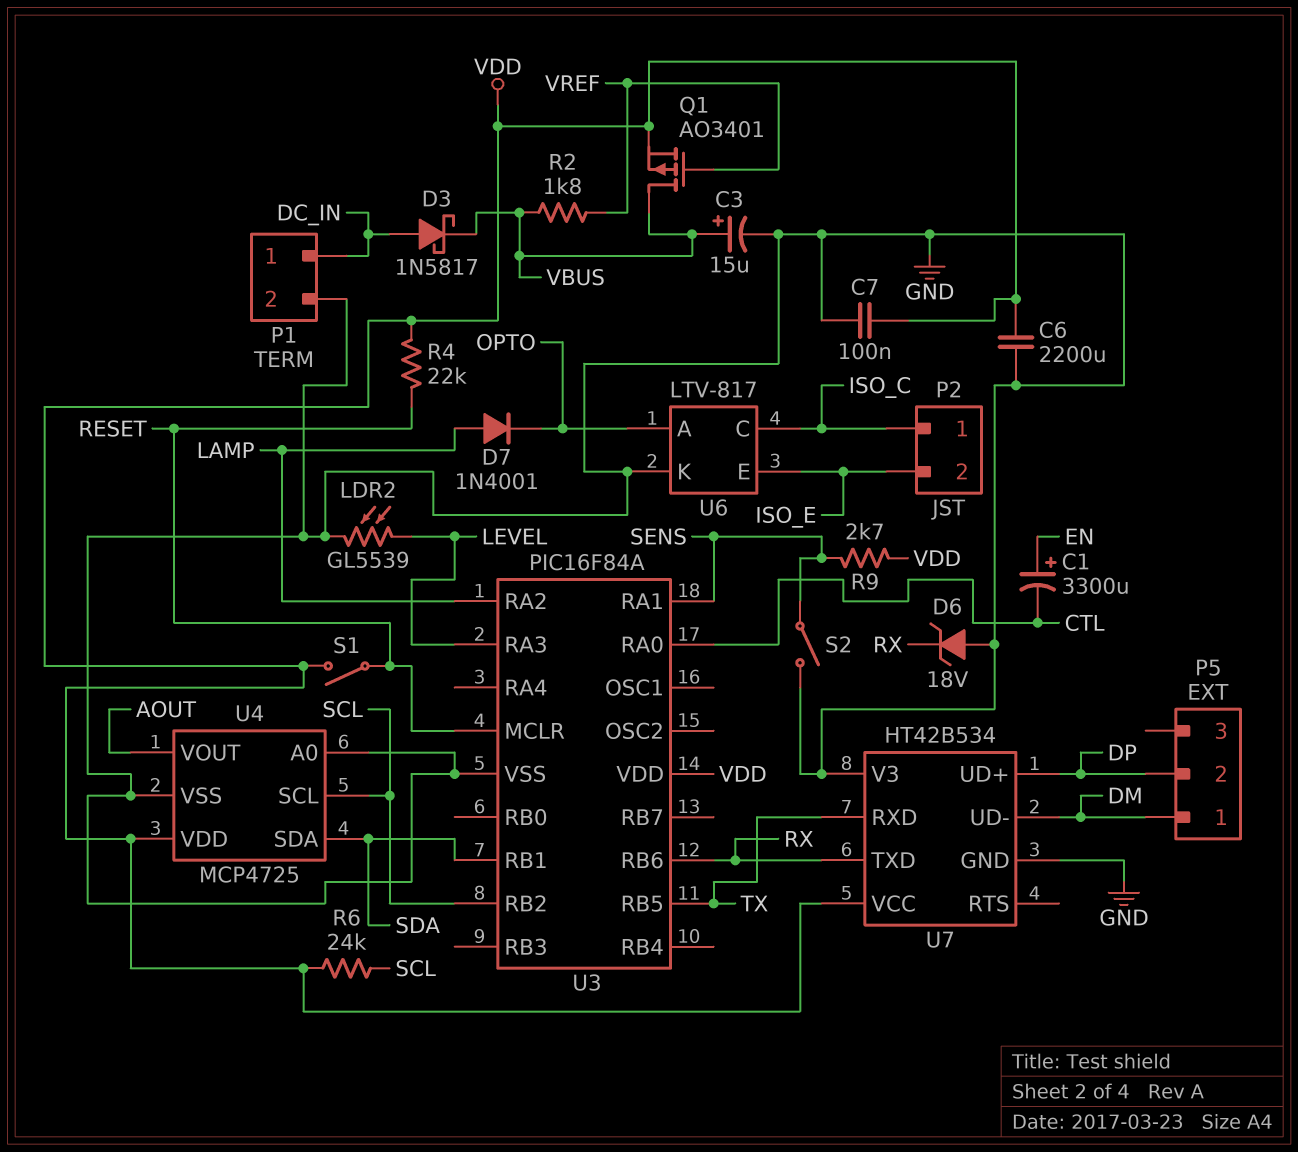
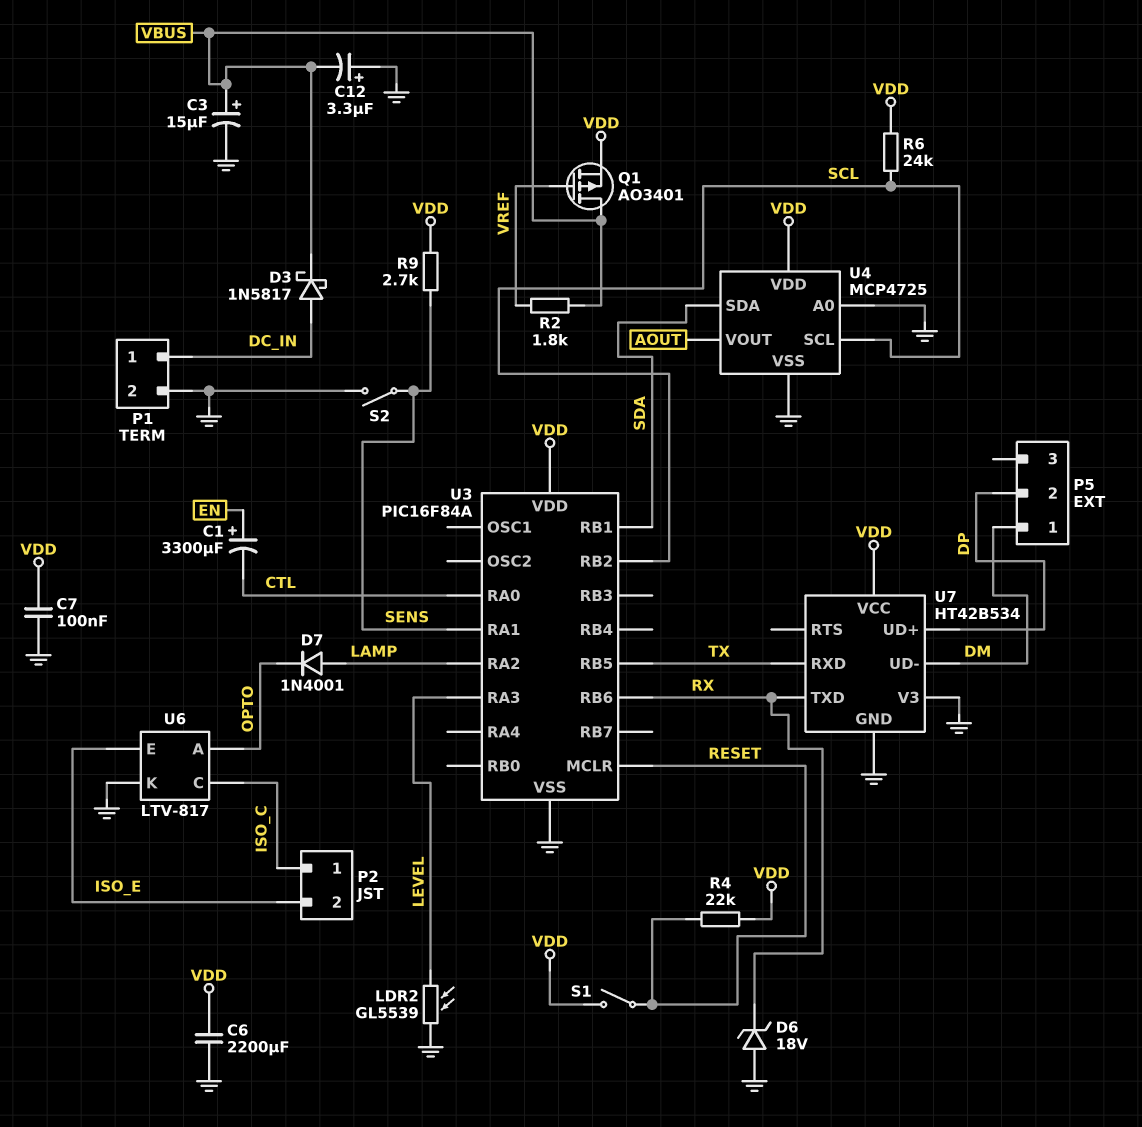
C12: none -> 3.3uF (plus GND, minus VBUS)

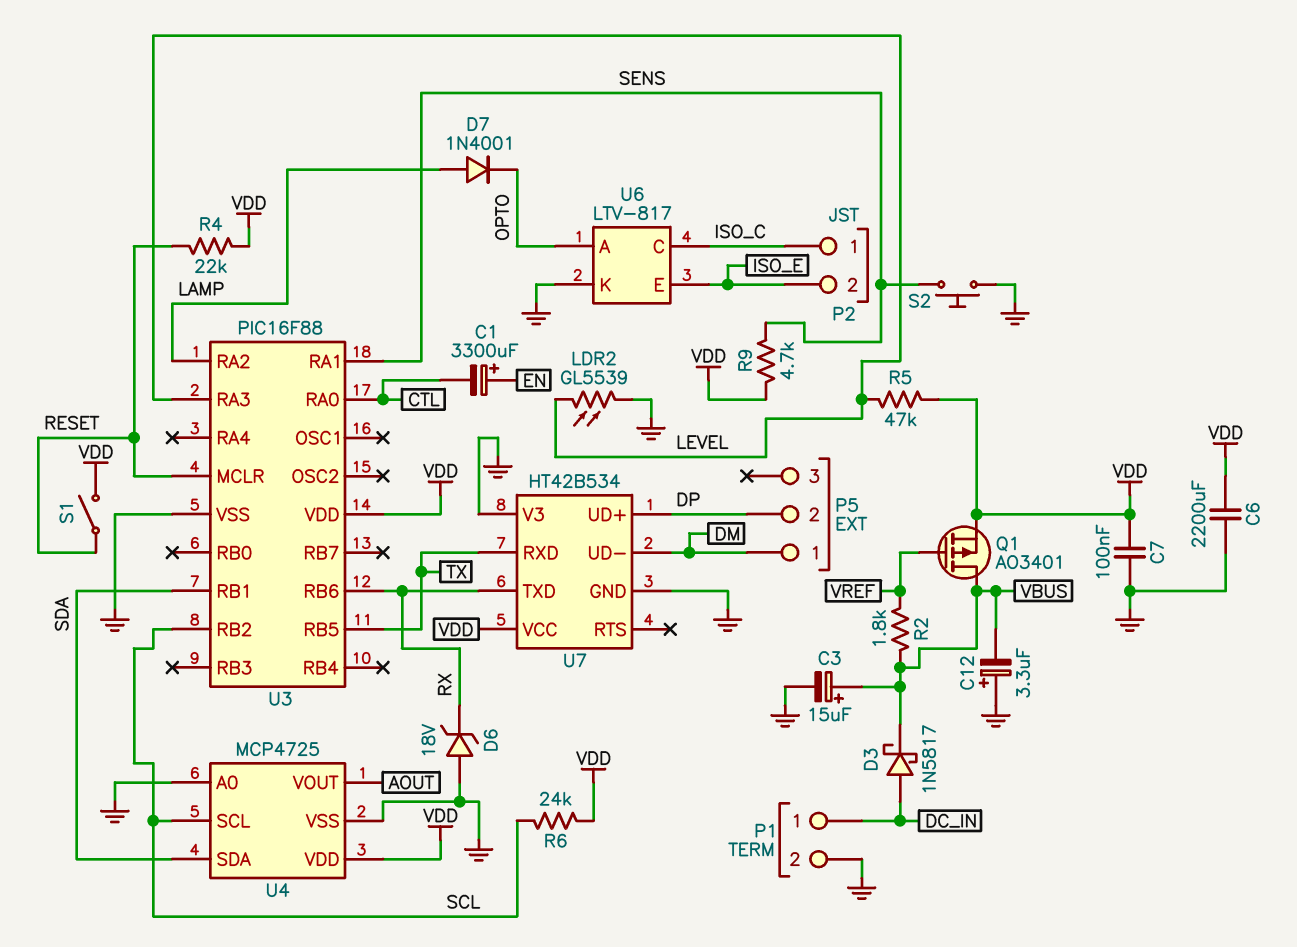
R5: none -> 47k (LEVEL, VDD)
R9: 2.7k (SENS, VDD) -> 4.7k (SENS, VDD)
S2: switch (GND, SENS) -> button (GND, SENS)
U3: PIC16F84A -> PIC16F88

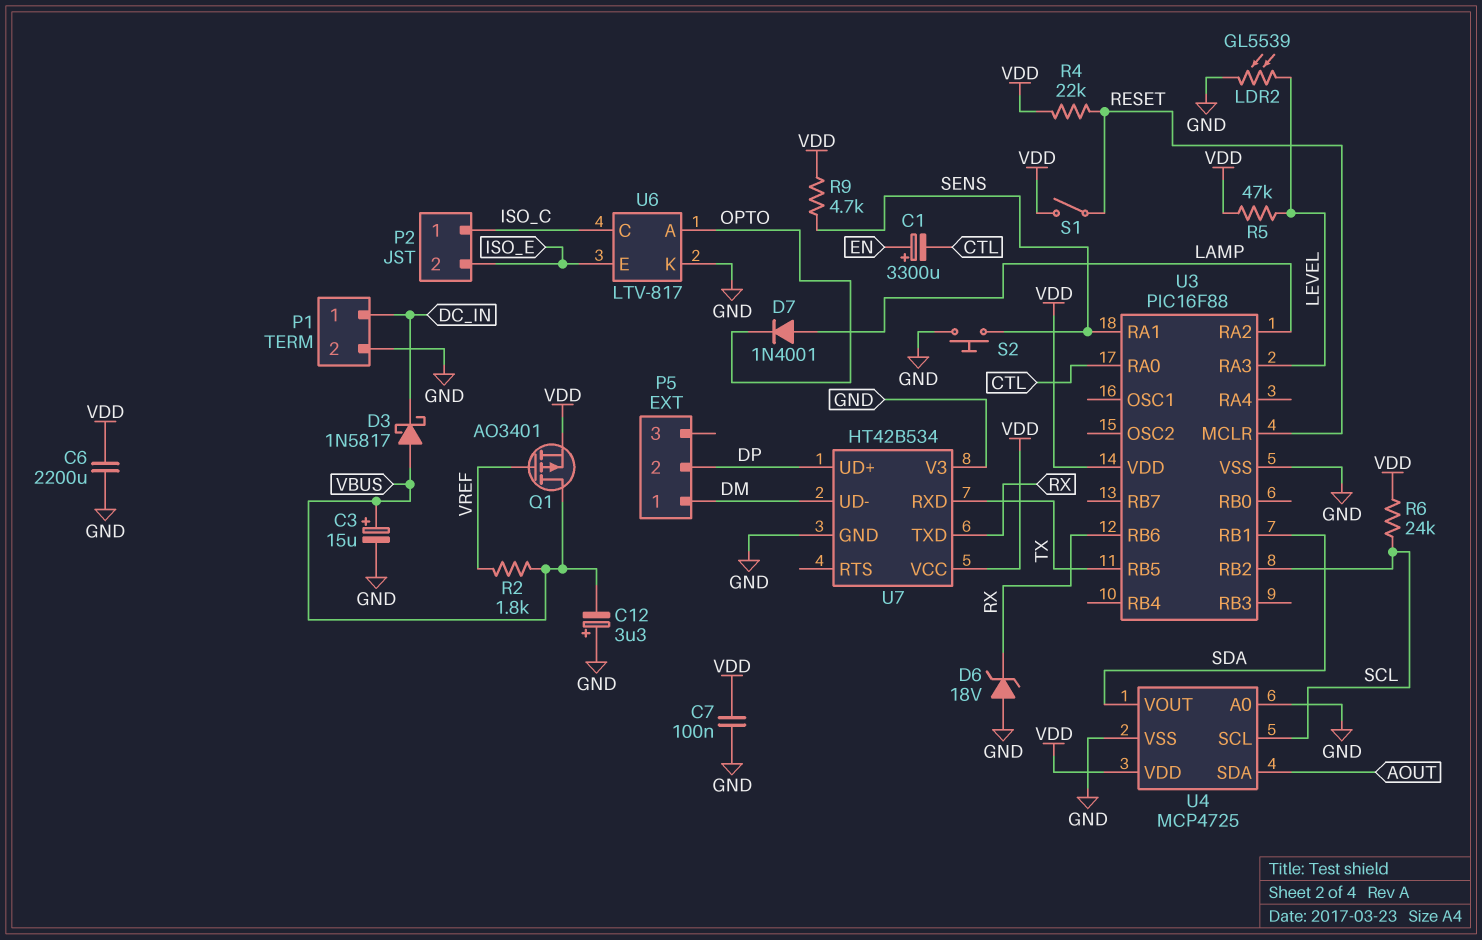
D3: schottky 1N5817 (A DC_IN, K VBUS) -> schottky 1N5817 (A VBUS, K DC_IN)
U4 pin SDA: SDA -> AOUT
U4 pin VOUT: AOUT -> SDA

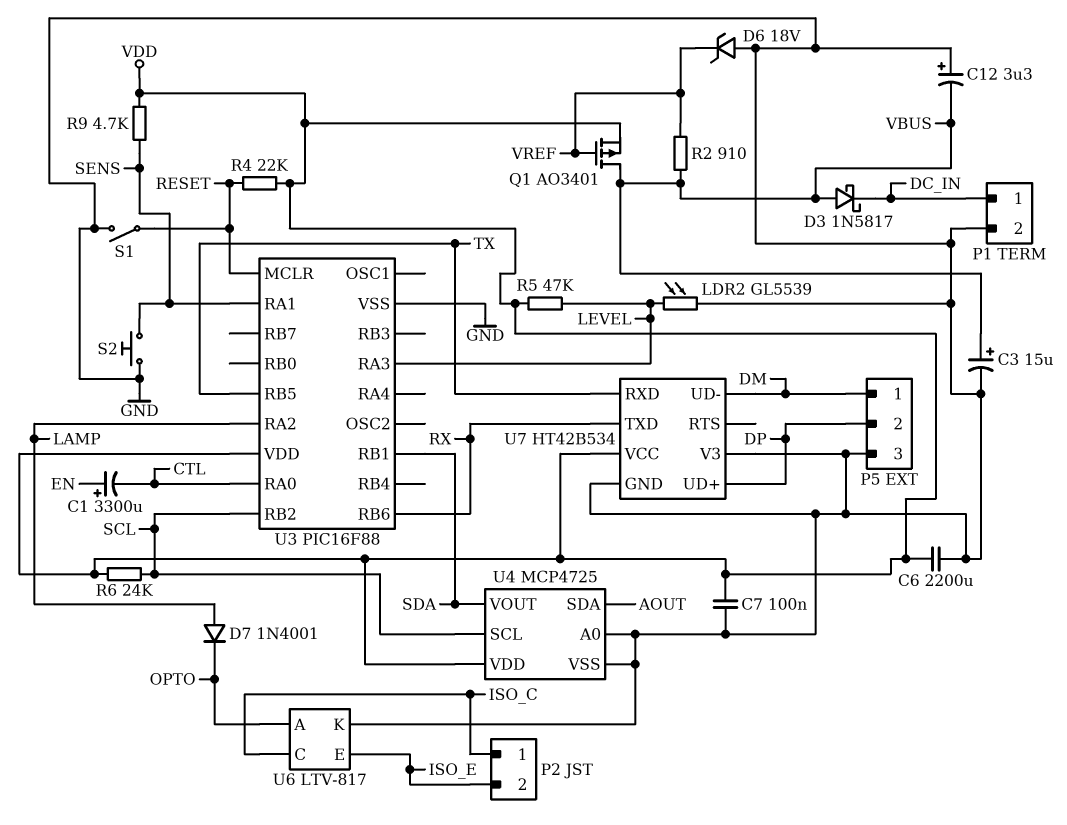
D6: zener 18V (A GND, K RX) -> zener 18V (A GND, K VREF)
P5 pin 3: none -> GND
R2: 1.8k (VBUS, VREF) -> 910 (VBUS, VREF)
S1: switch (RESET, VDD) -> switch (GND, RESET)

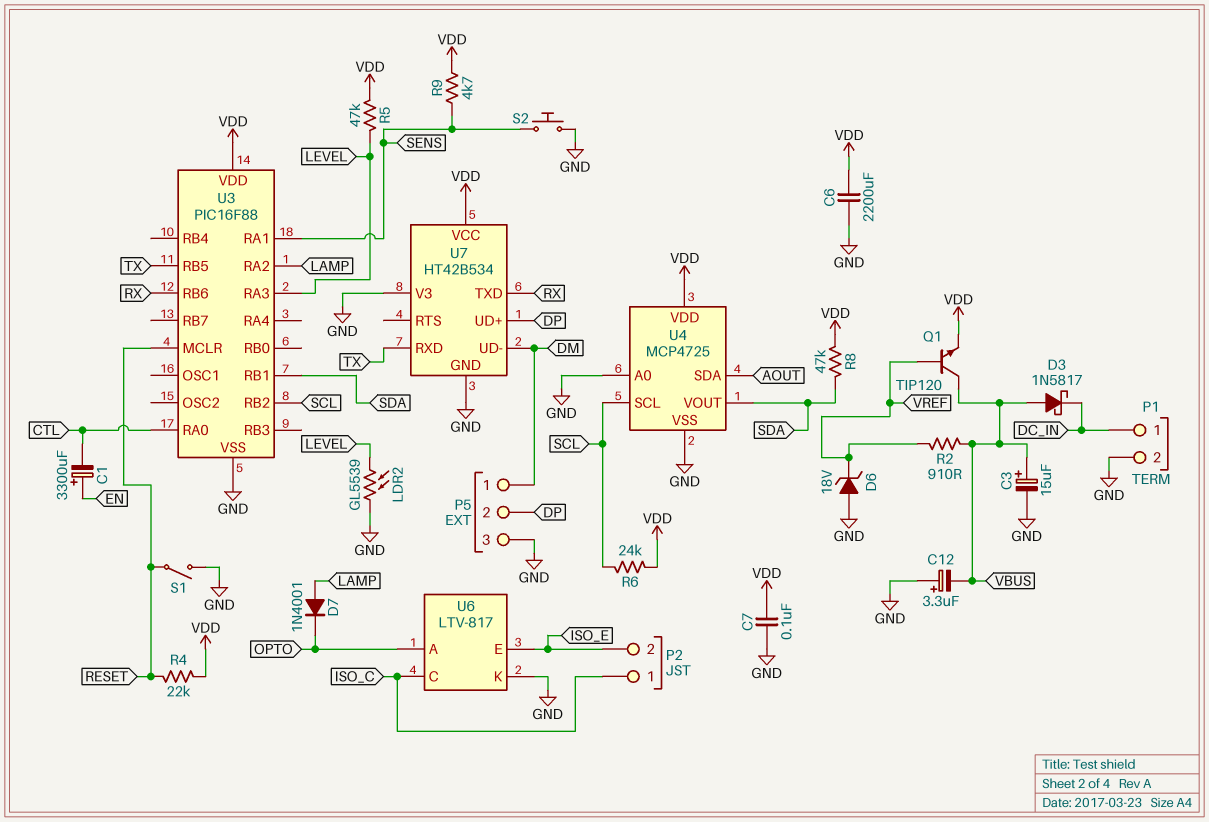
Q1: PMOS AO3401 (G VREF, D VBUS, S VDD) -> NPN TIP120 (B VREF, C VBUS, E VDD)
R8: none -> 47k (SDA, VDD)

